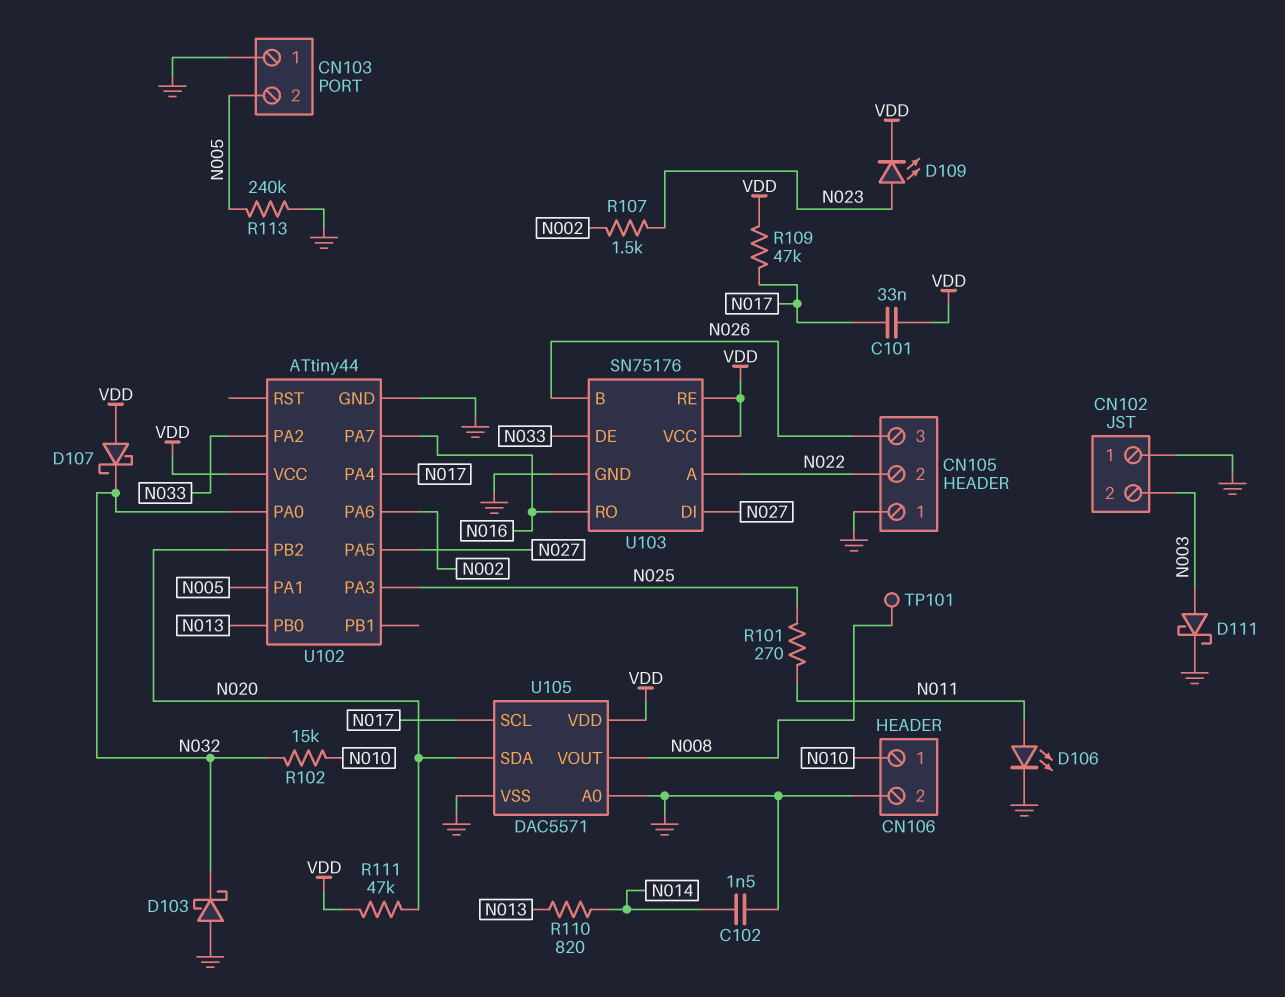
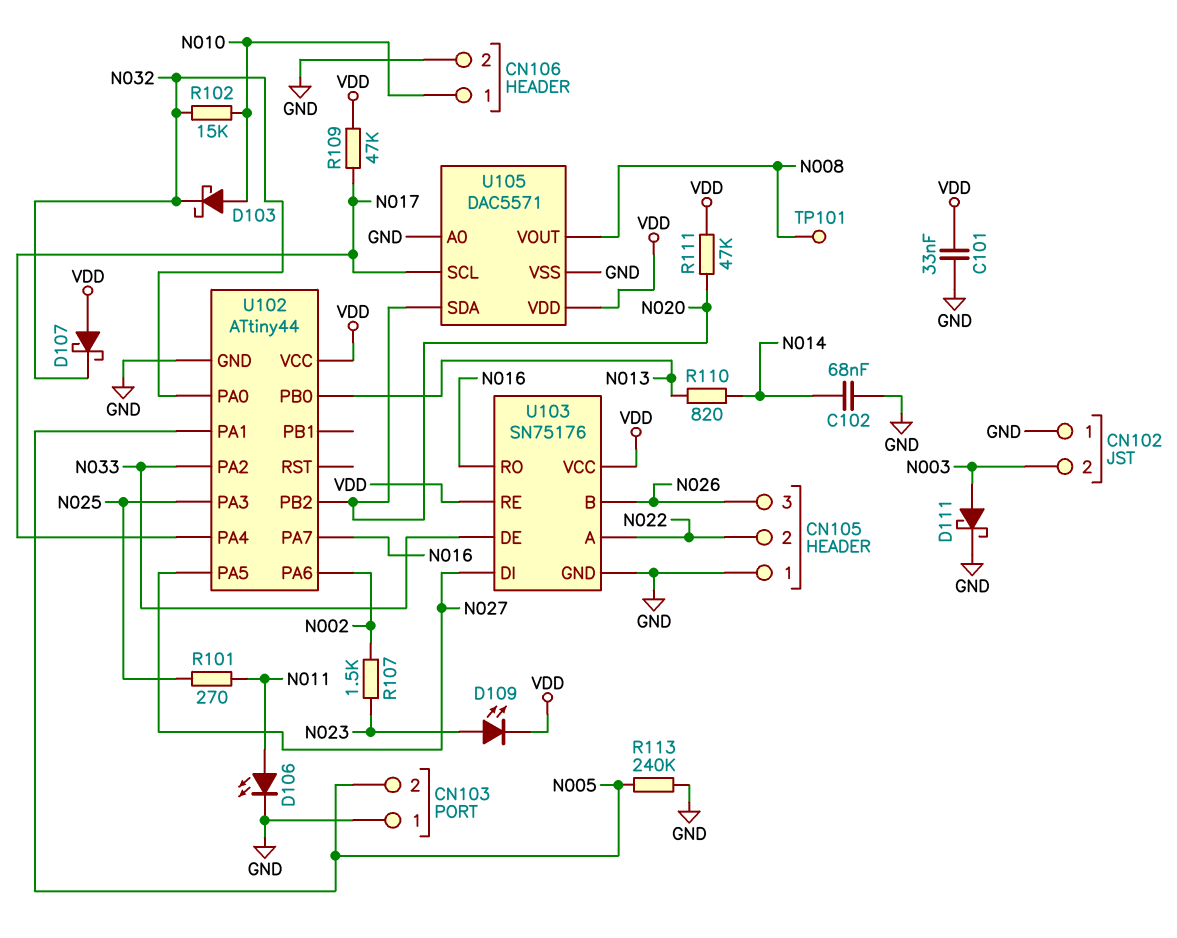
C101: 33nF (N017, VDD) -> 33nF (GND, VDD)
C102: 1.5nF (GND, N014) -> 68nF (GND, N014)
D103: schottky (A GND, K N032) -> schottky (A N010, K N032)

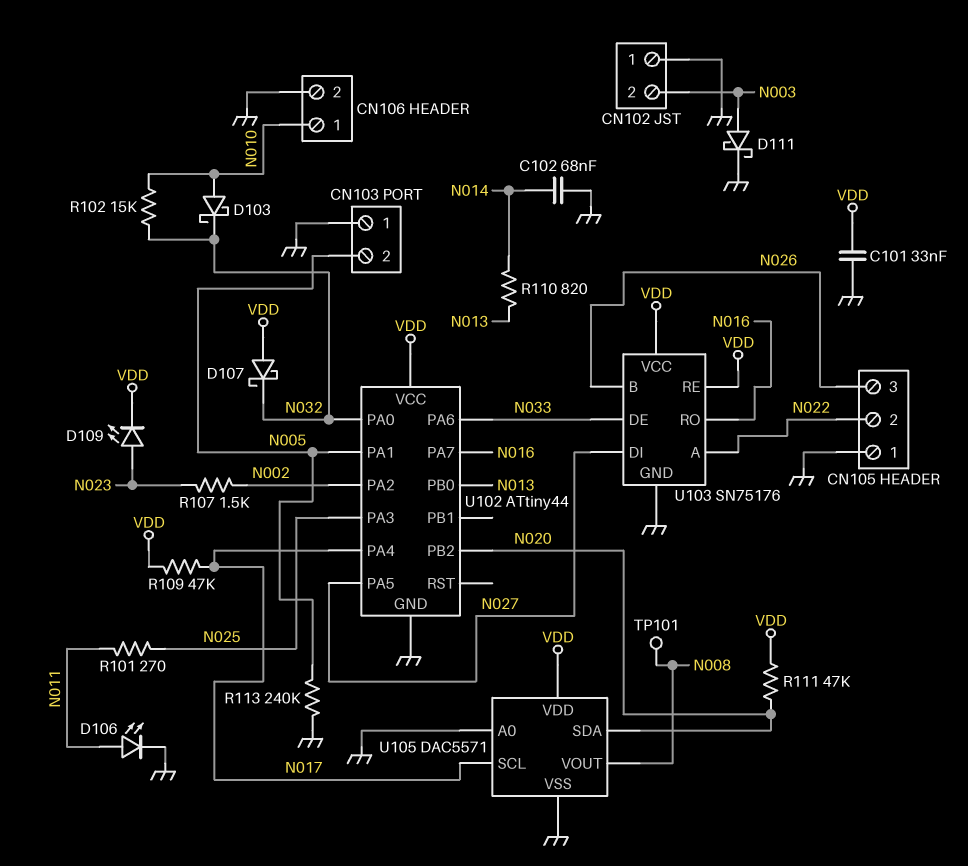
U102 pin PA2: N033 -> N002
U102 pin PA6: N002 -> N033

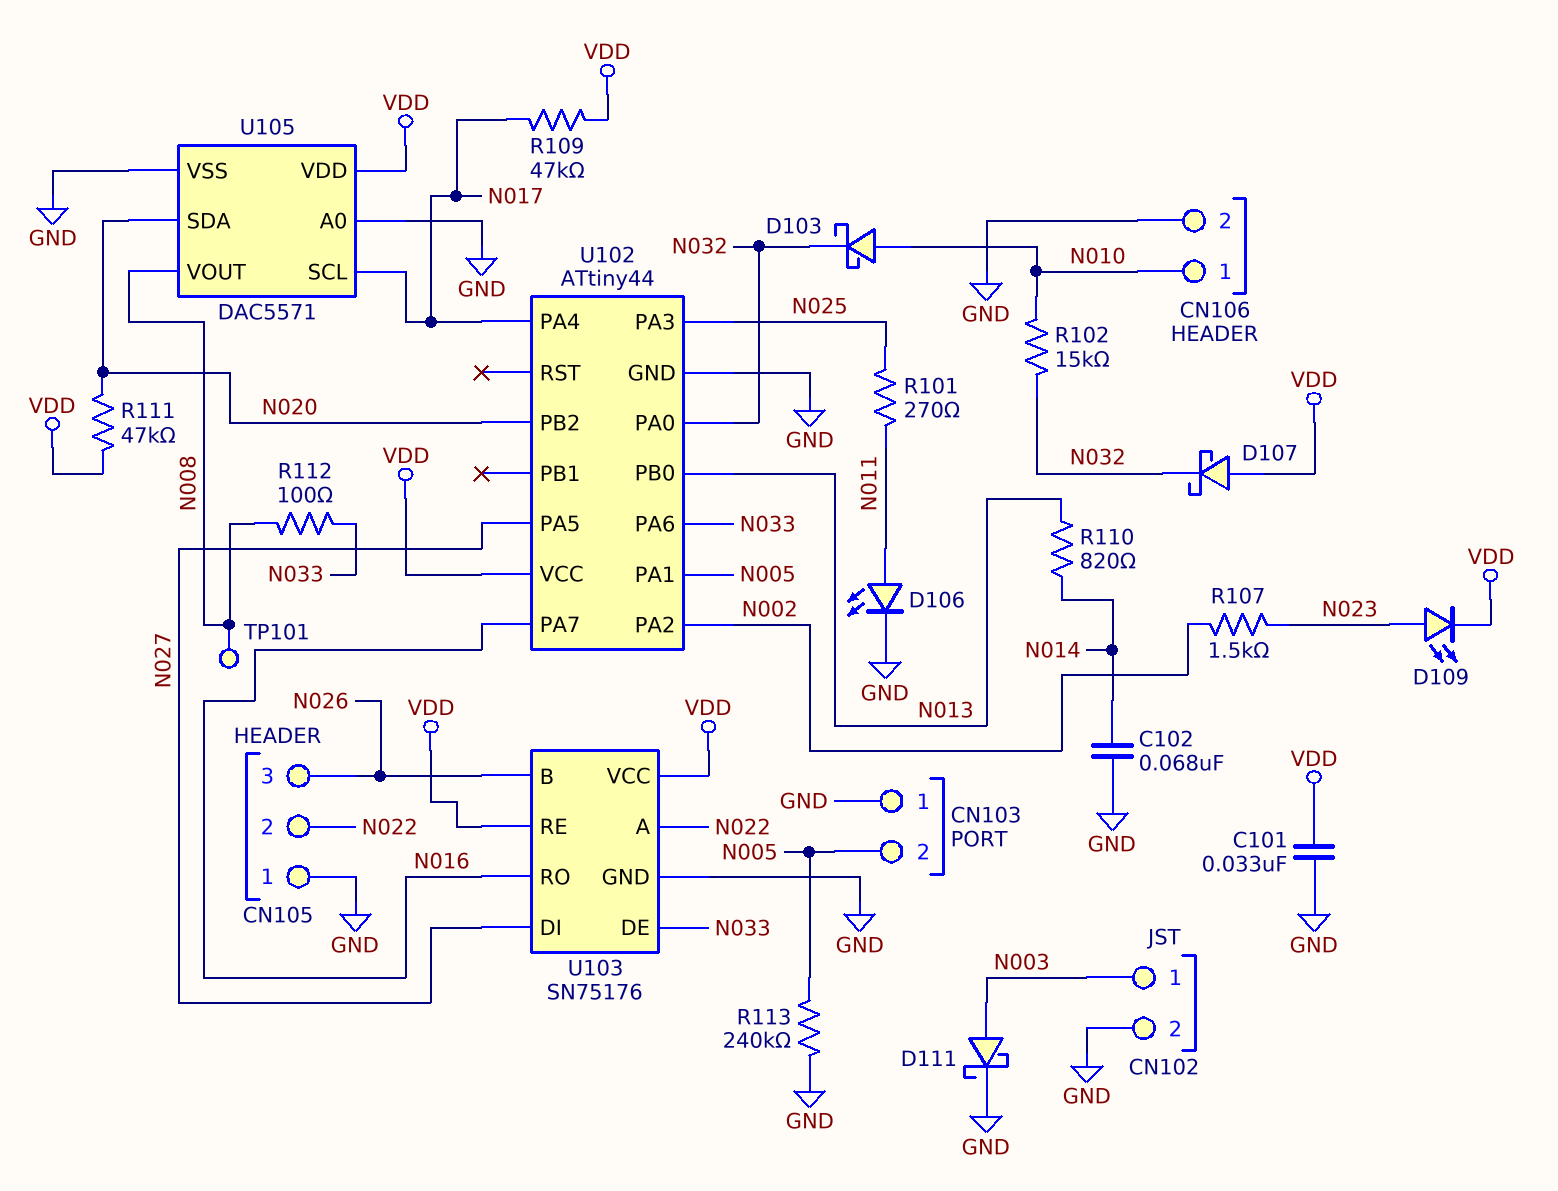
CN102 pin 1: GND -> N003
CN102 pin 2: N003 -> GND
R112: none -> 100 (N008, N033)

